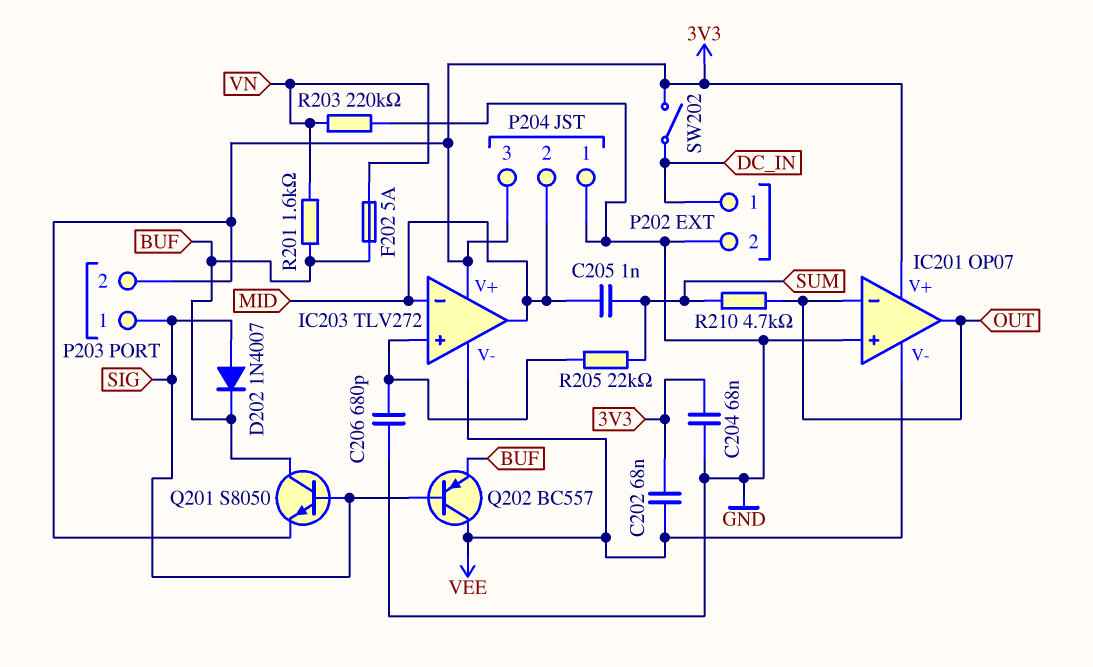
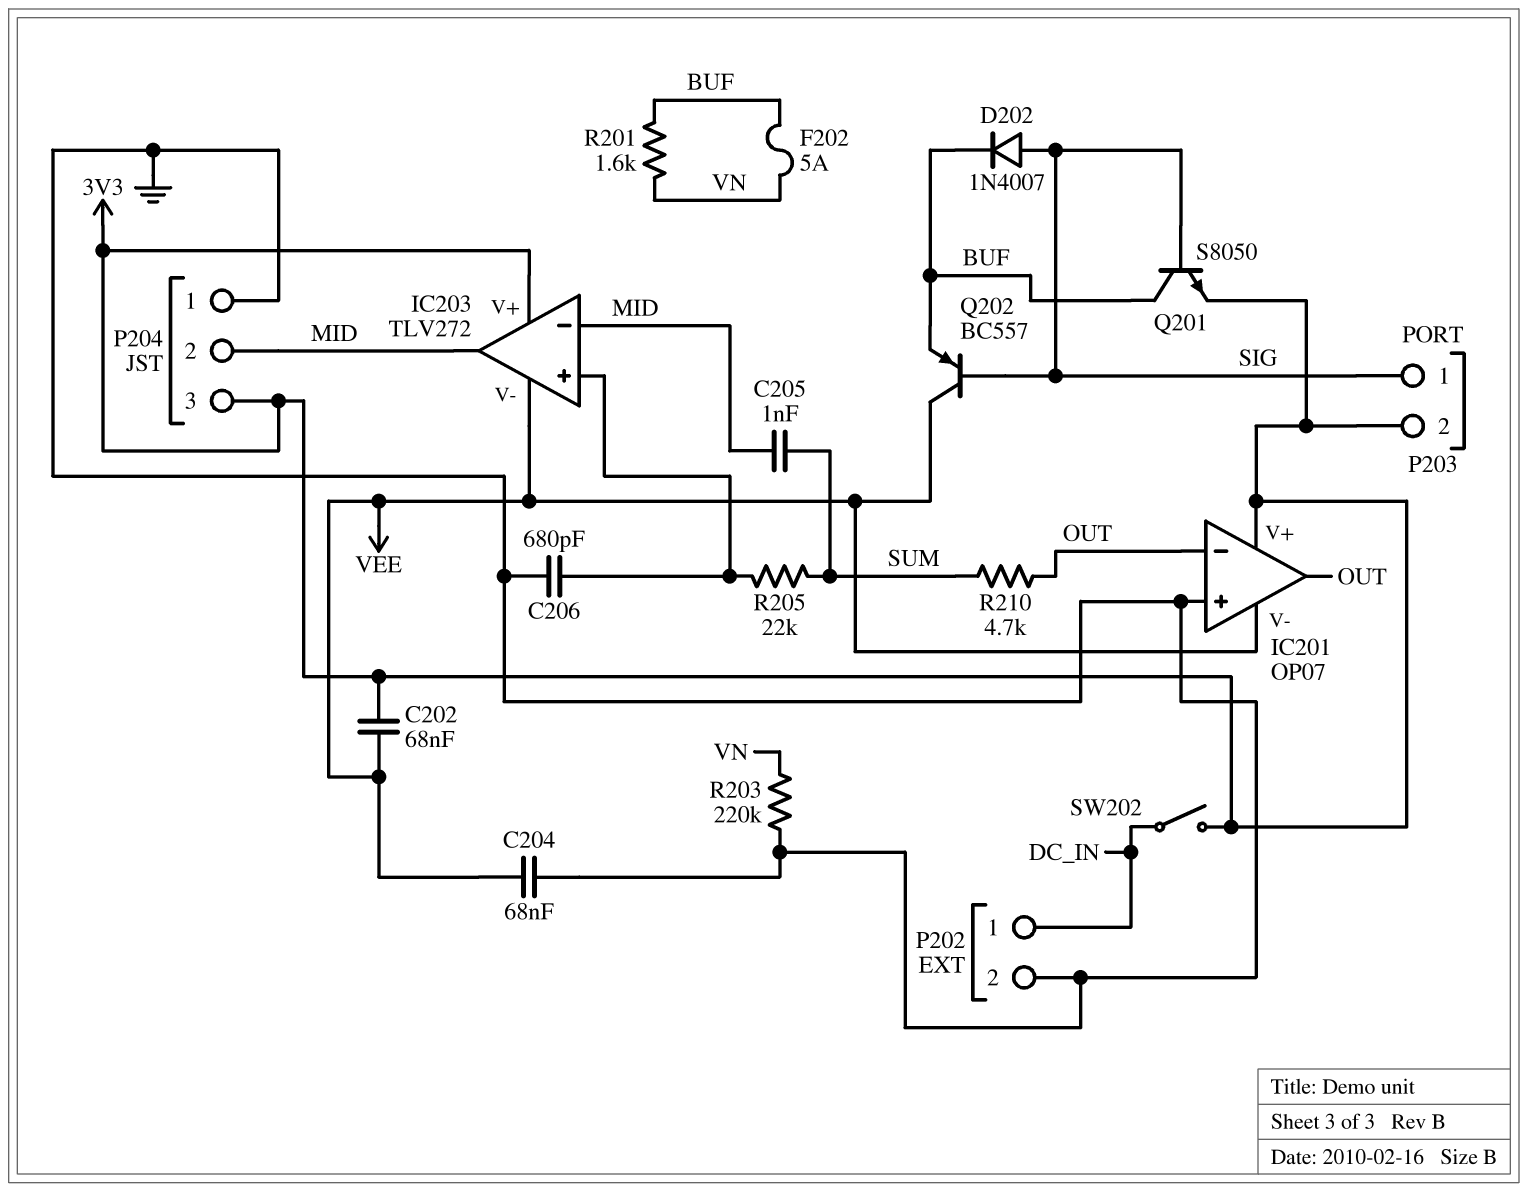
C204: 68nF (3V3, GND) -> 68nF (GND, VEE)

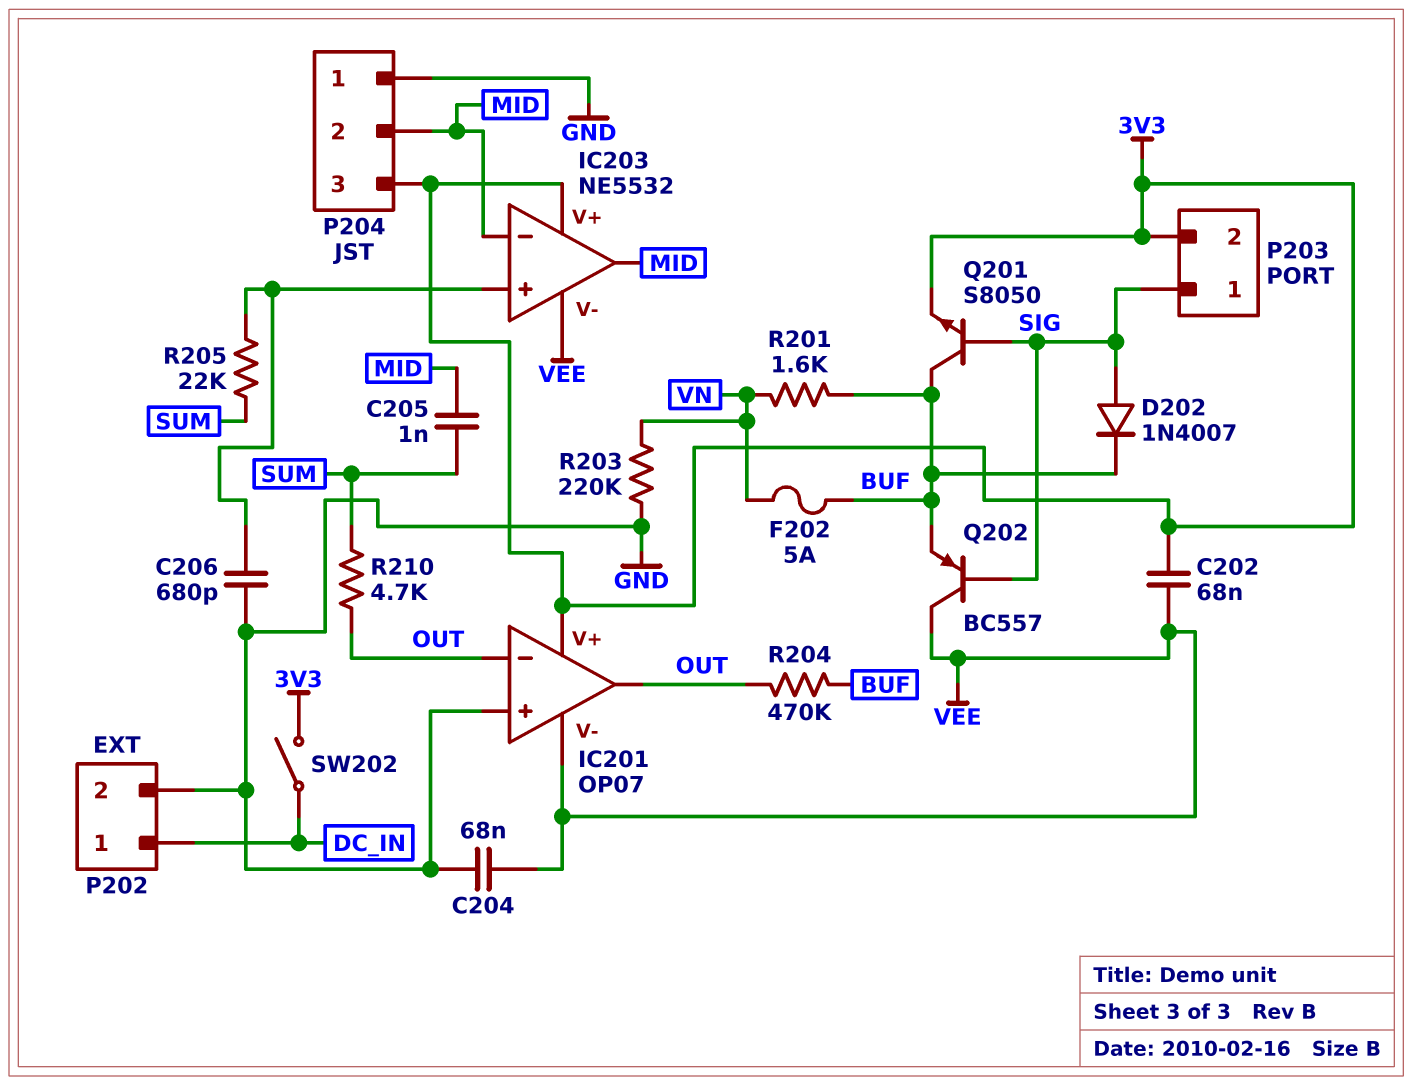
IC203: TLV272 -> NE5532
R204: none -> 470k (BUF, OUT)

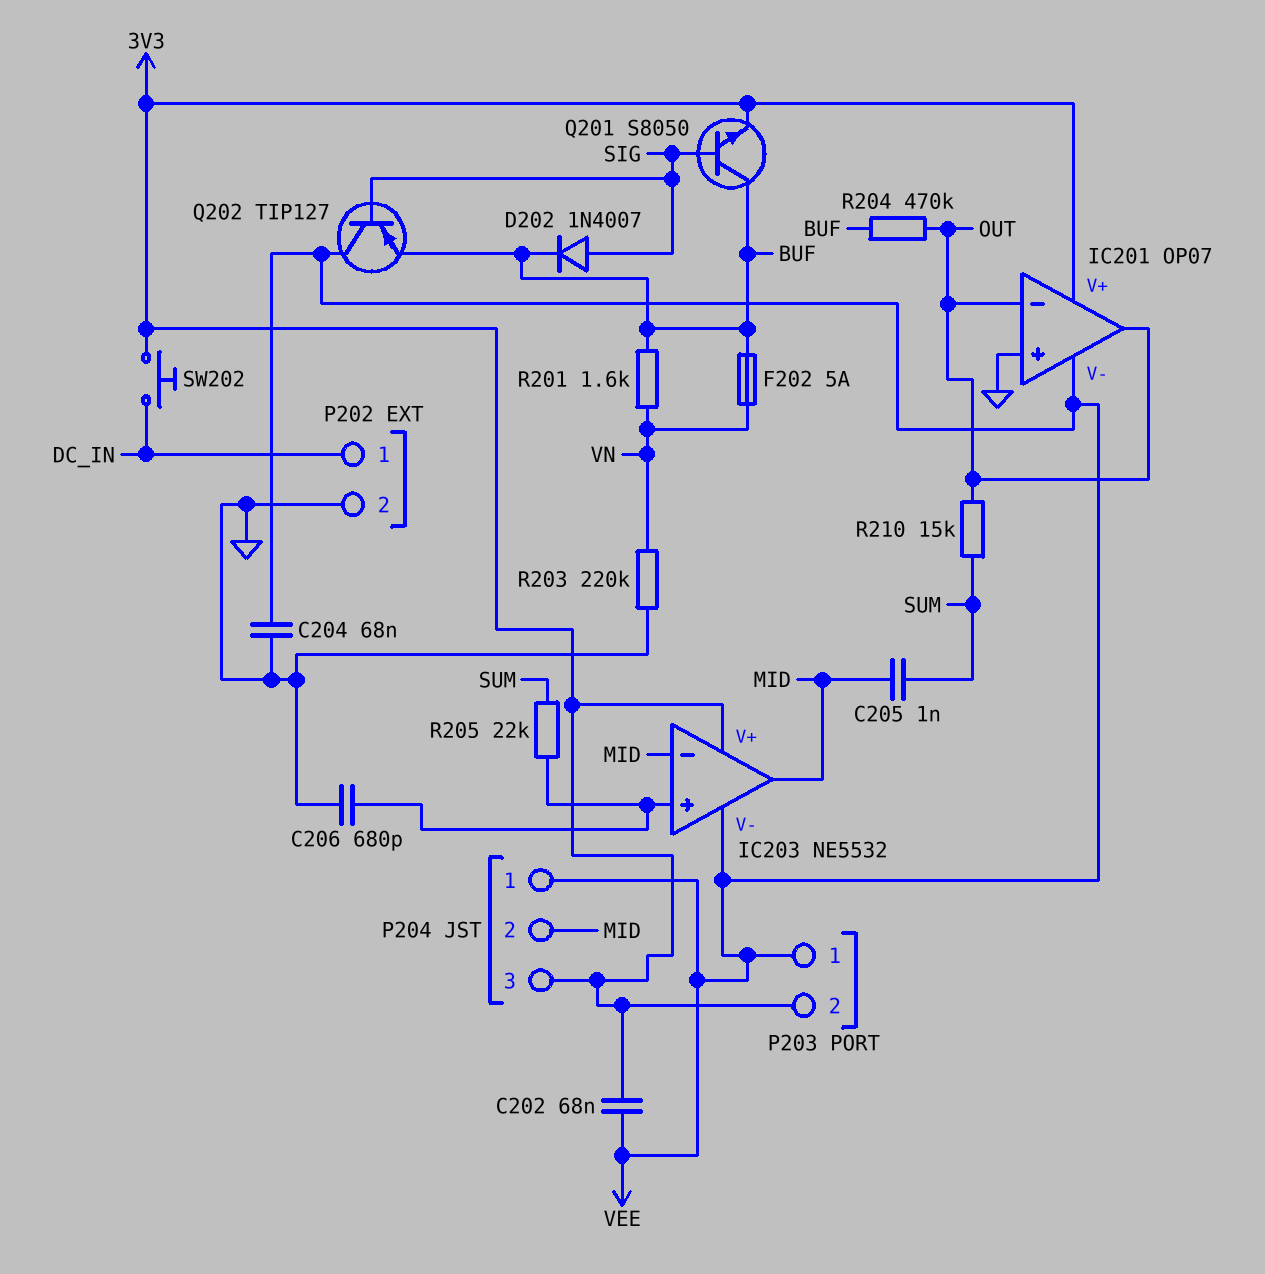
P203 pin 1: SIG -> VEE
P204 pin 1: GND -> VEE
Q202: PNP BC557 (B SIG, C VEE, E BUF) -> PNP TIP127 (B SIG, C VEE, E BUF)
R210: 4.7k (OUT, SUM) -> 15k (OUT, SUM)
SW202: switch (3V3, DC_IN) -> button (3V3, DC_IN)

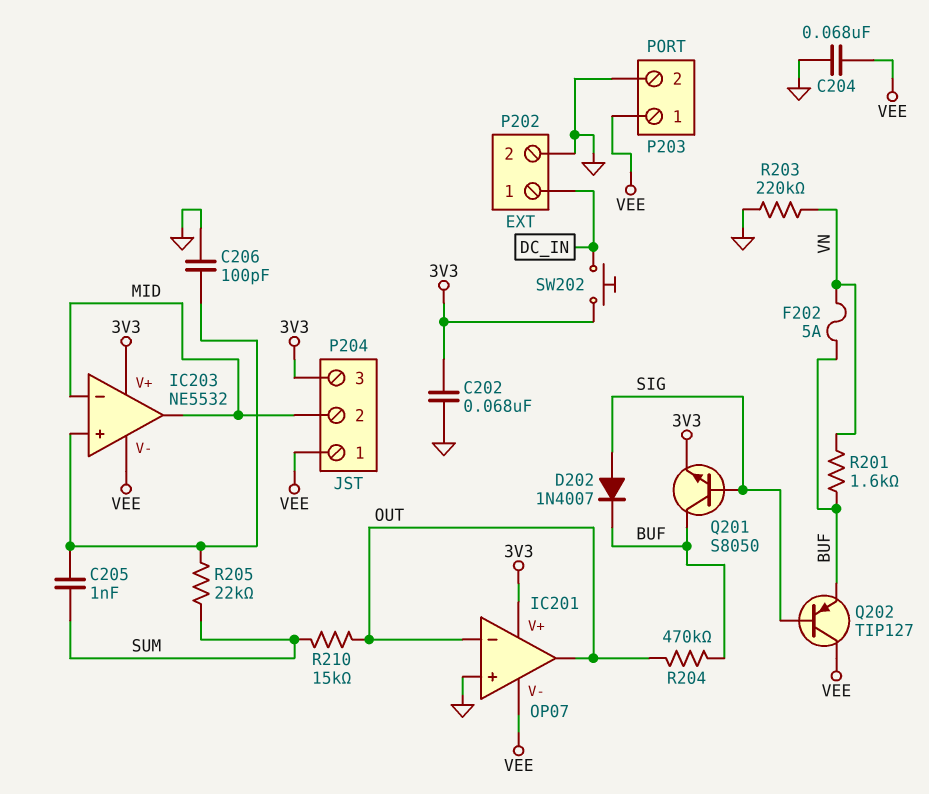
C202: 68nF (3V3, VEE) -> 68nF (3V3, GND)
C205: 1nF (MID, SUM) -> 1nF (IC203/in+, SUM)
C206: 680pF (GND, IC203/in+) -> 100pF (GND, IC203/in+)
P203 pin 2: 3V3 -> GND

